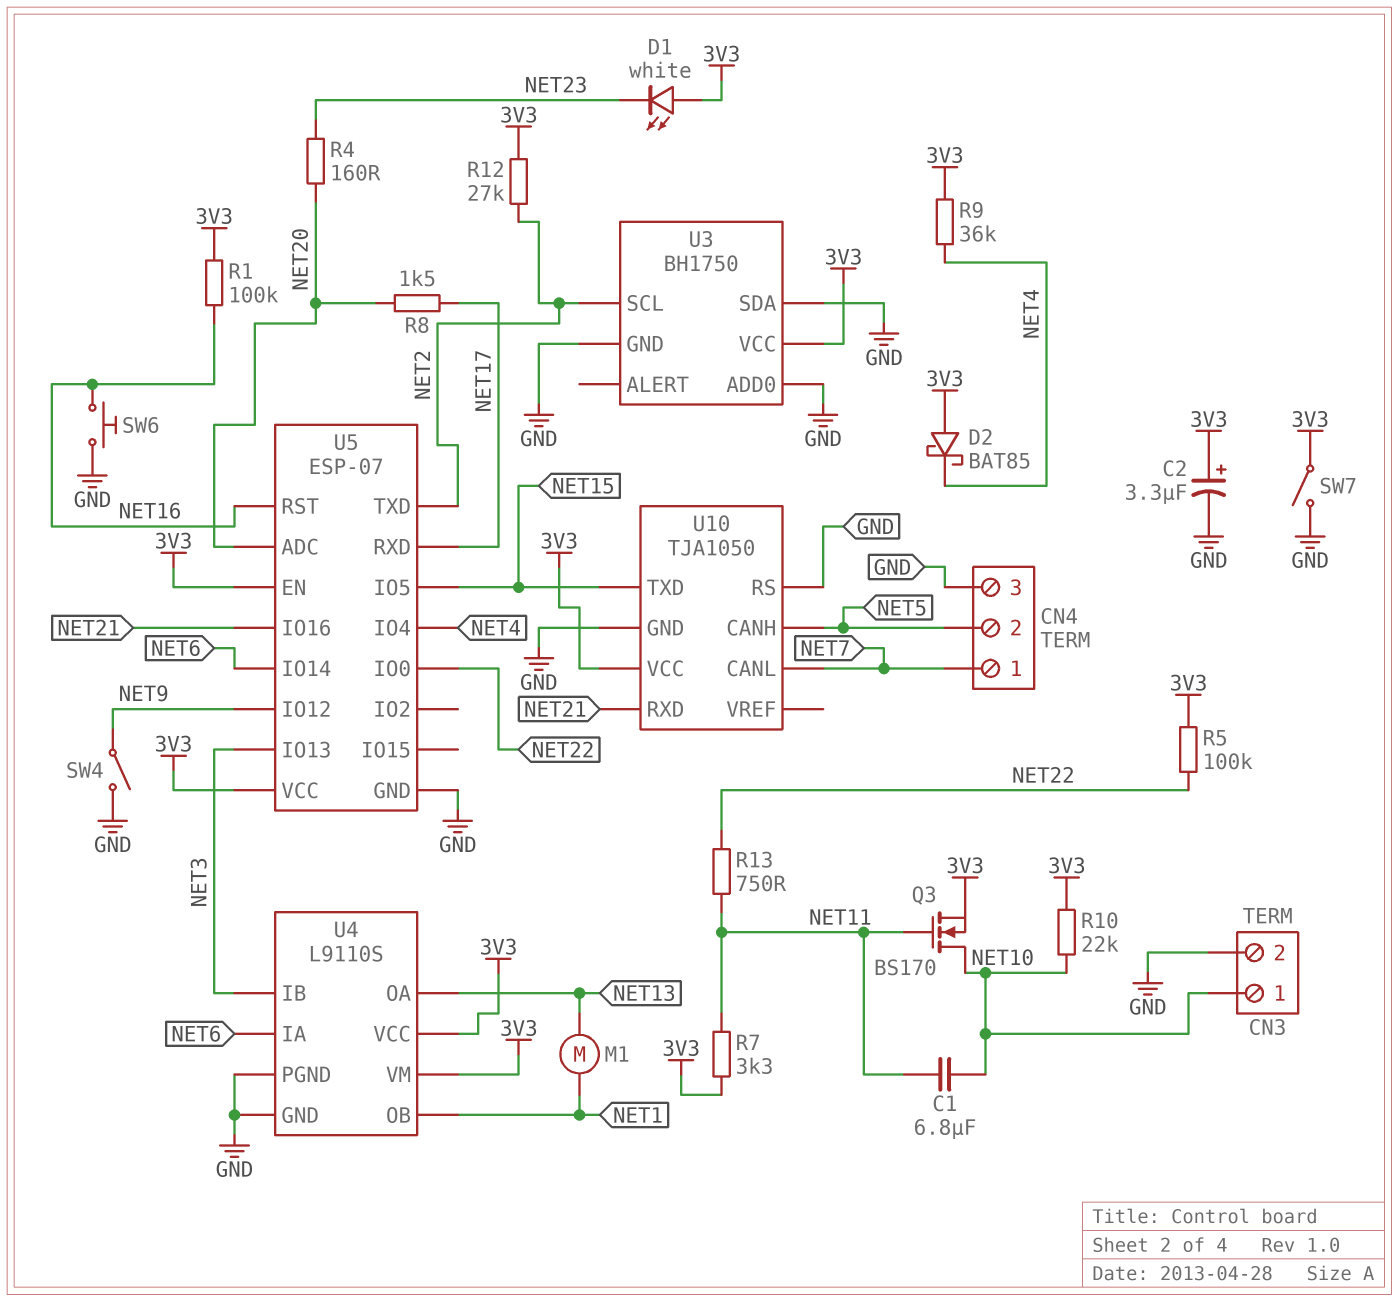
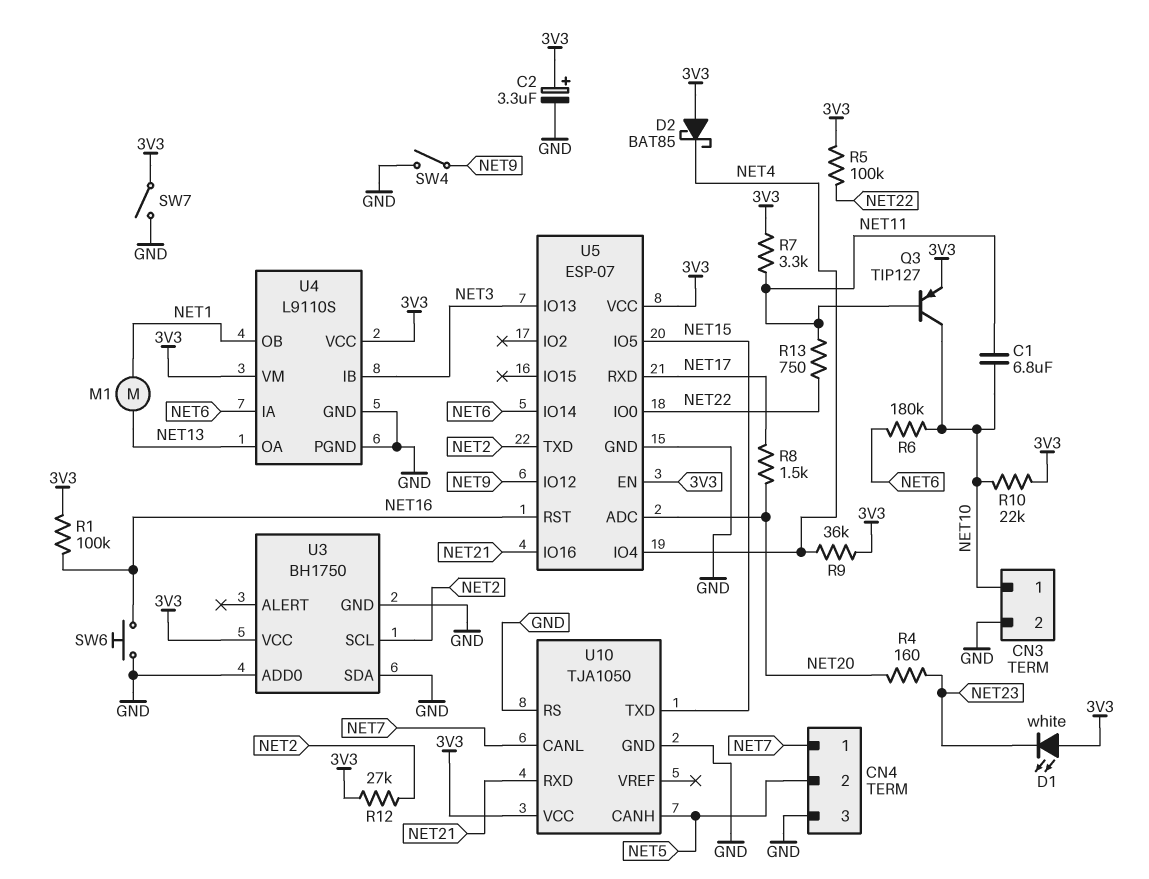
Q3: NMOS BS170 (G NET11, D NET10, S 3V3) -> PNP TIP127 (B NET11, C NET10, E 3V3)
R6: none -> 180k (NET6, NET10)

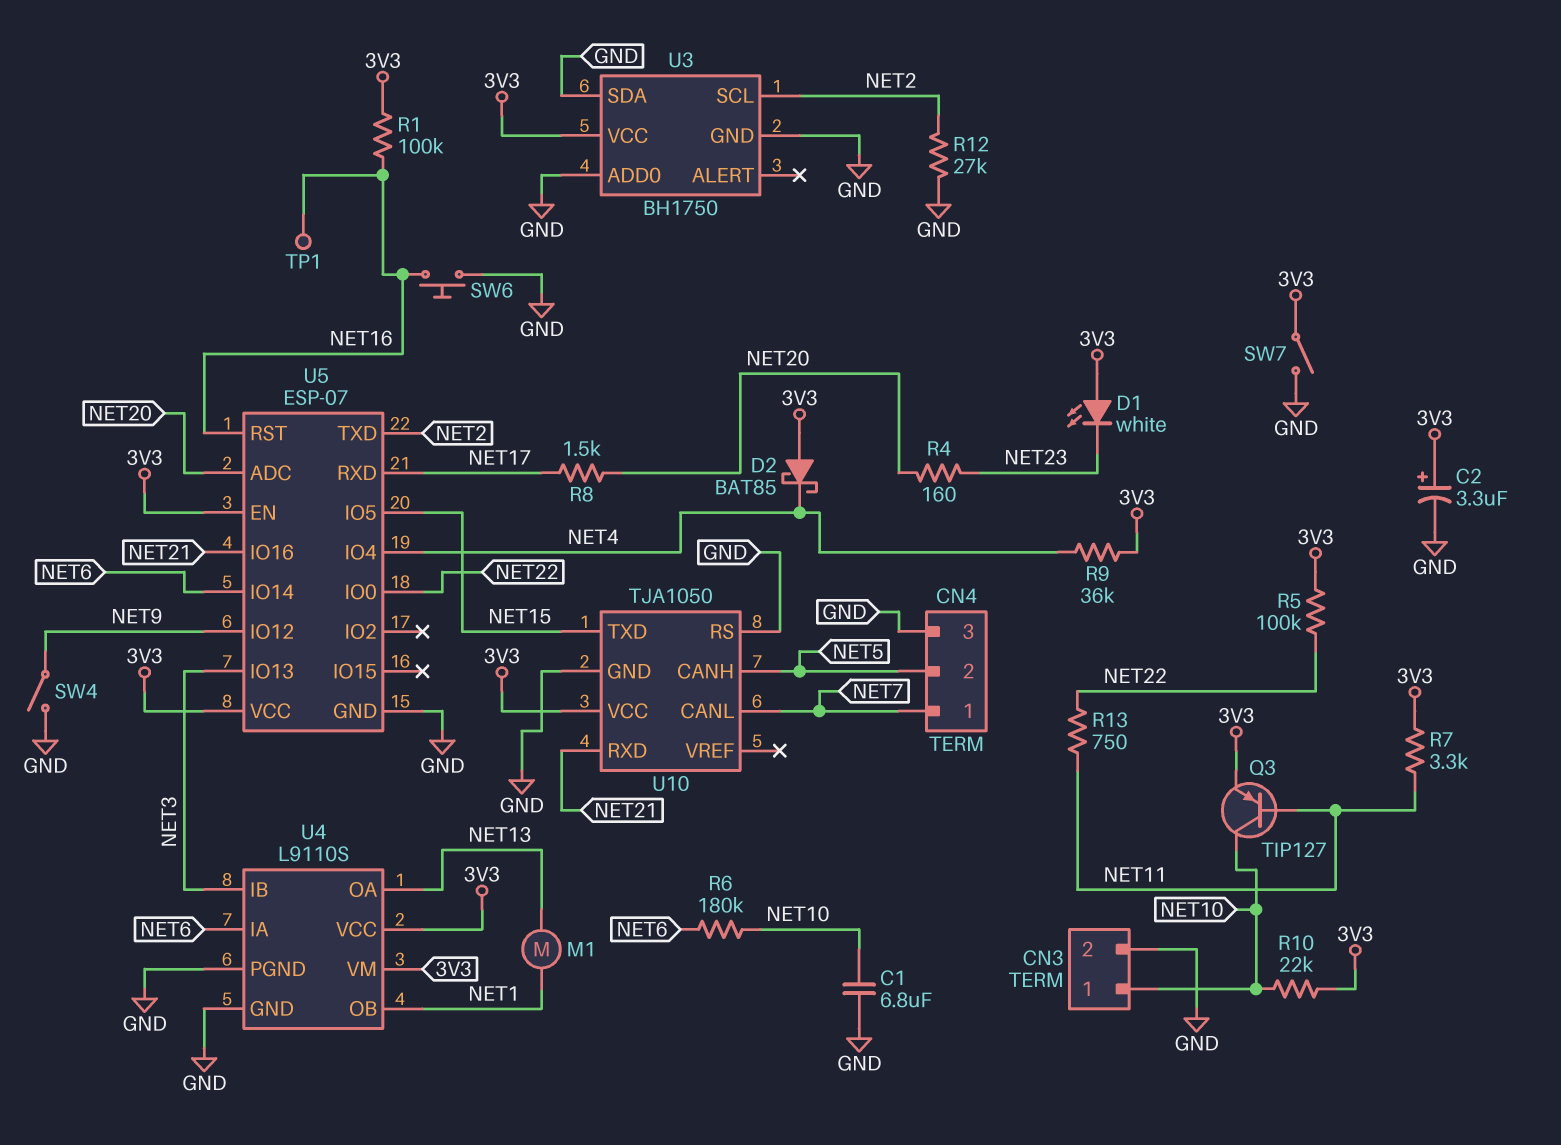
C1: 6.8uF (NET10, NET11) -> 6.8uF (GND, NET10)
R12: 27k (3V3, NET2) -> 27k (GND, NET2)
TP1: none -> test point (NET16)

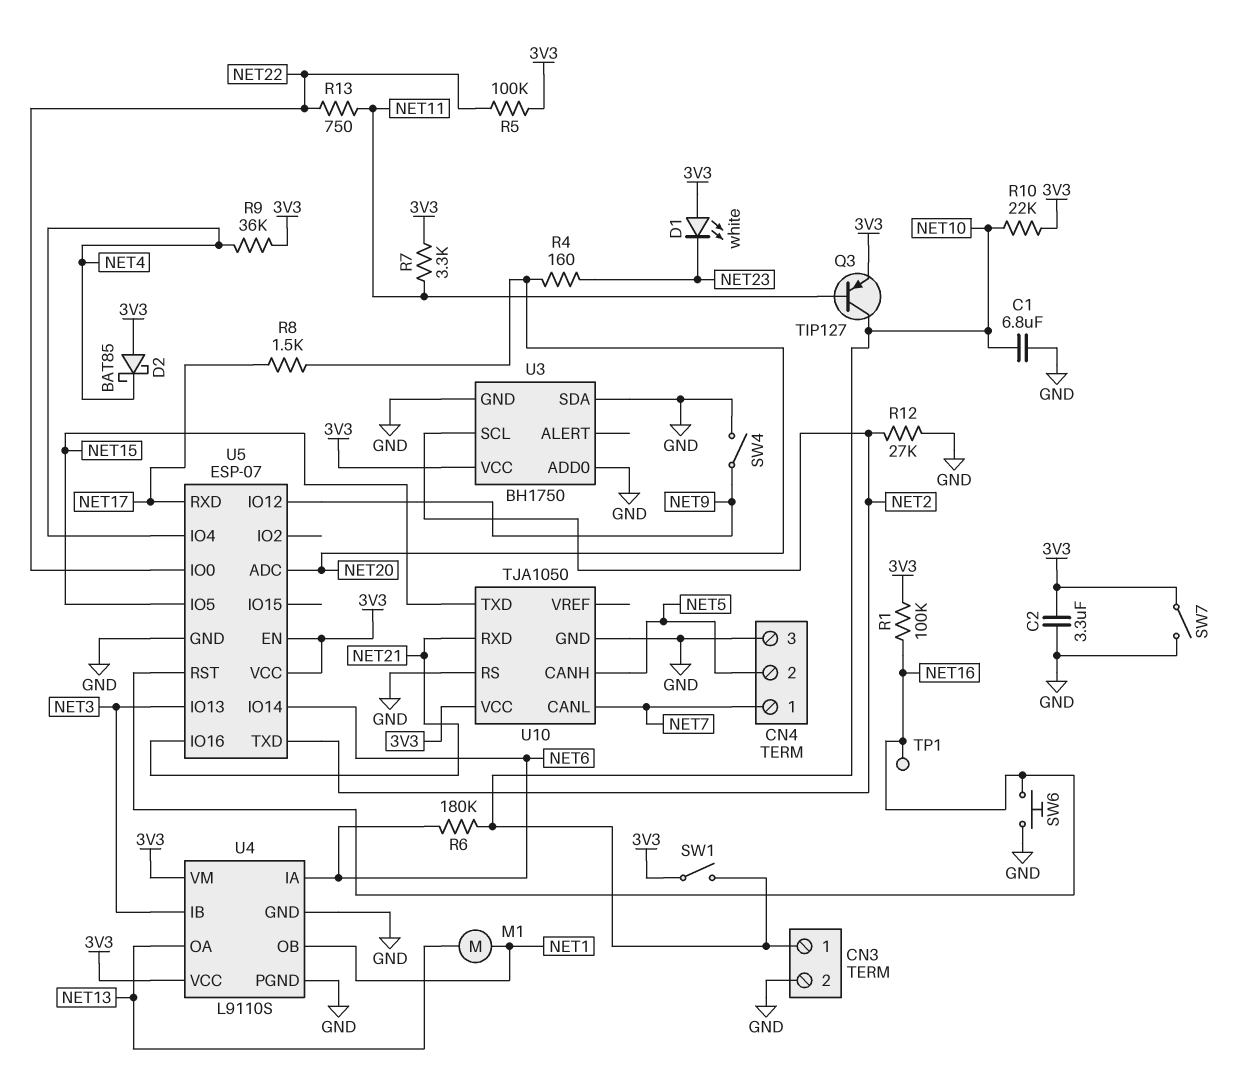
C2: 3.3uF (plus 3V3, minus GND) -> 3.3uF (3V3, GND)
SW1: none -> switch (3V3, NET10)

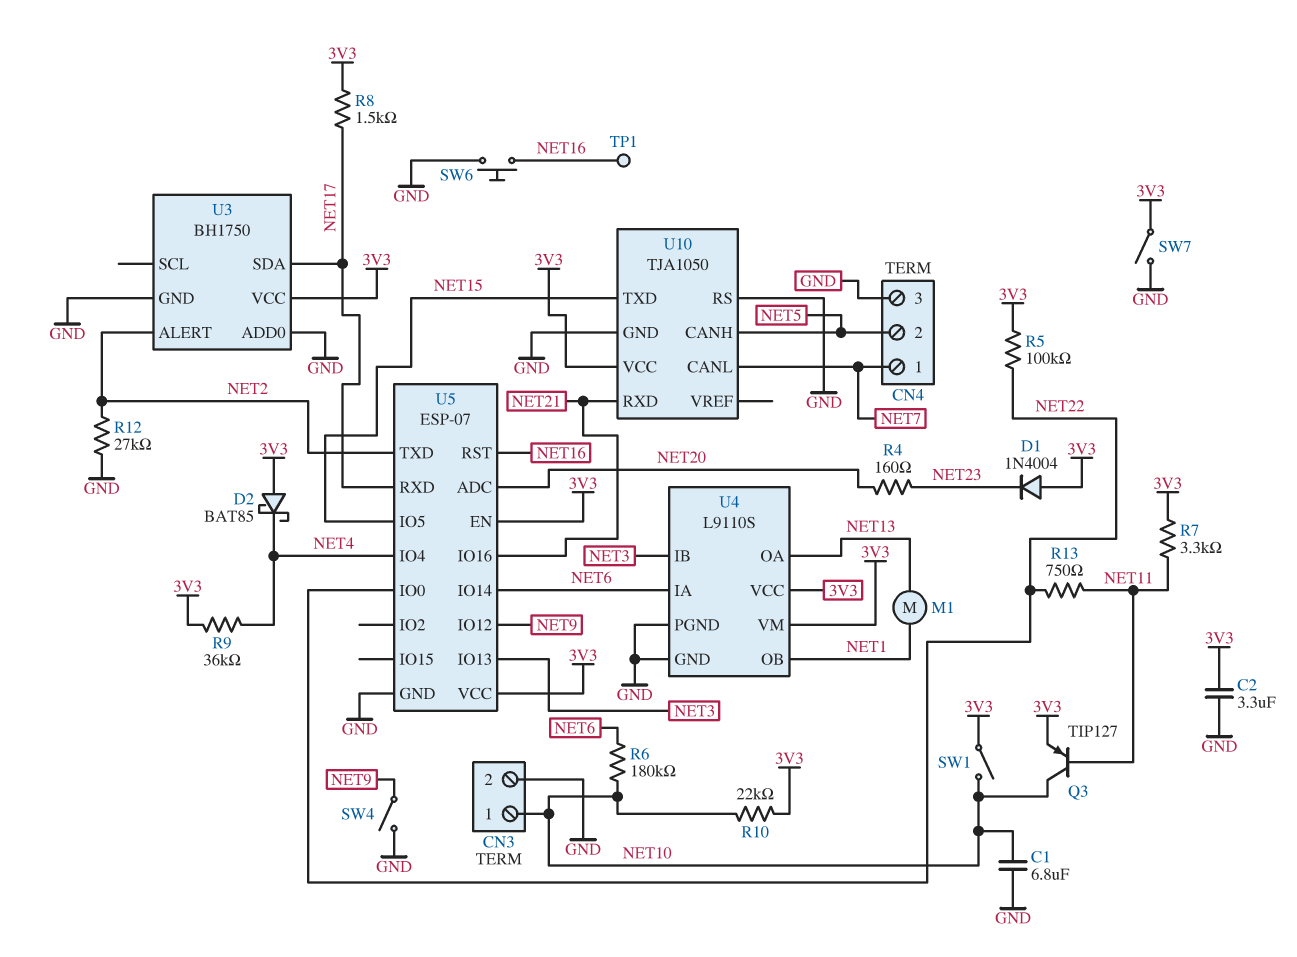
D1: LED white (A 3V3, K NET23) -> diode 1N4004 (A 3V3, K NET23)
R1: 100k (3V3, NET16) -> none
R8: 1.5k (NET17, NET20) -> 1.5k (3V3, NET17)
U3 pin ALERT: none -> NET2
U3 pin SCL: NET2 -> none
U3 pin SDA: GND -> NET17

